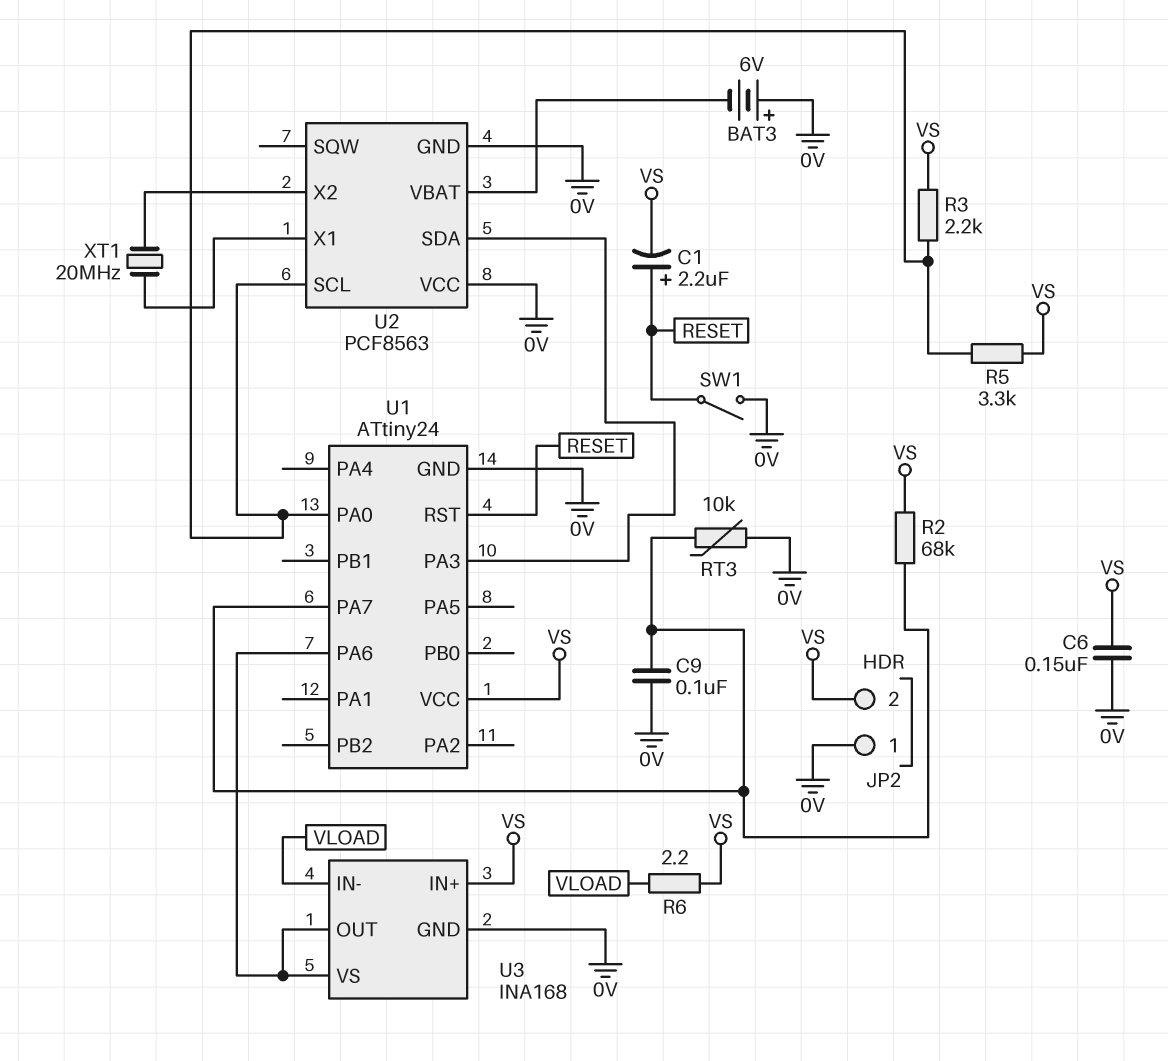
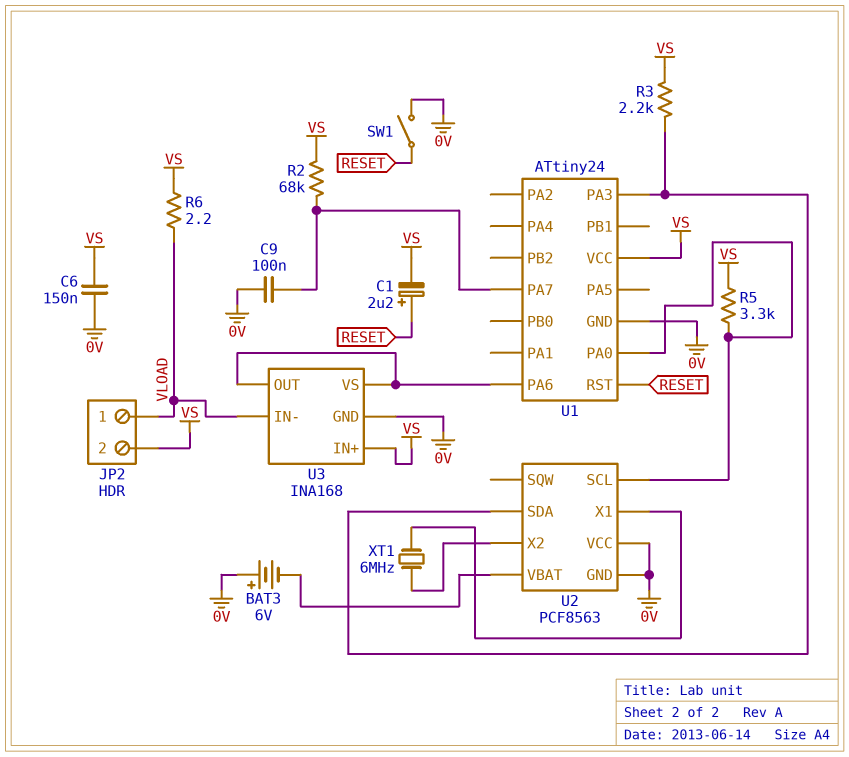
JP2 pin 1: 0V -> VLOAD
R3: 2.2k (U1/PA0, VS) -> 2.2k (U1/PA3, VS)
RT3: 10k (0V, U1/PA7) -> none
XT1: 20MHz (U2/X1, U2/X2) -> 6MHz (U2/X1, U2/X2)

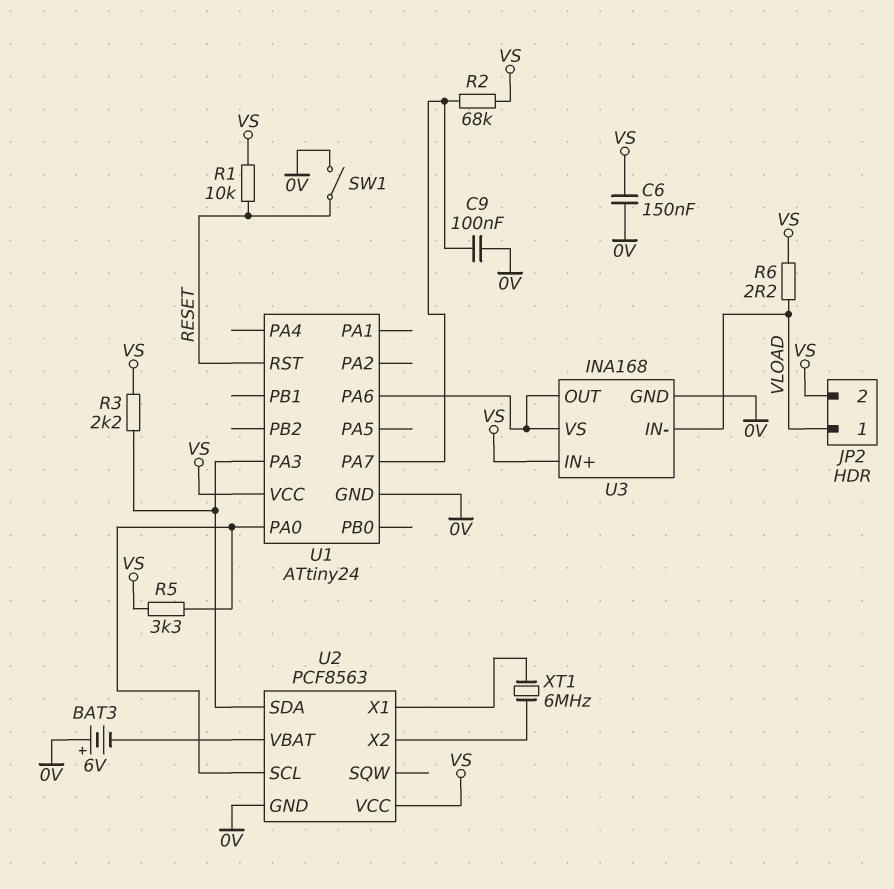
C1: 2.2uF (plus RESET, minus VS) -> none
R1: none -> 10k (RESET, VS)
U2 pin VCC: 0V -> VS

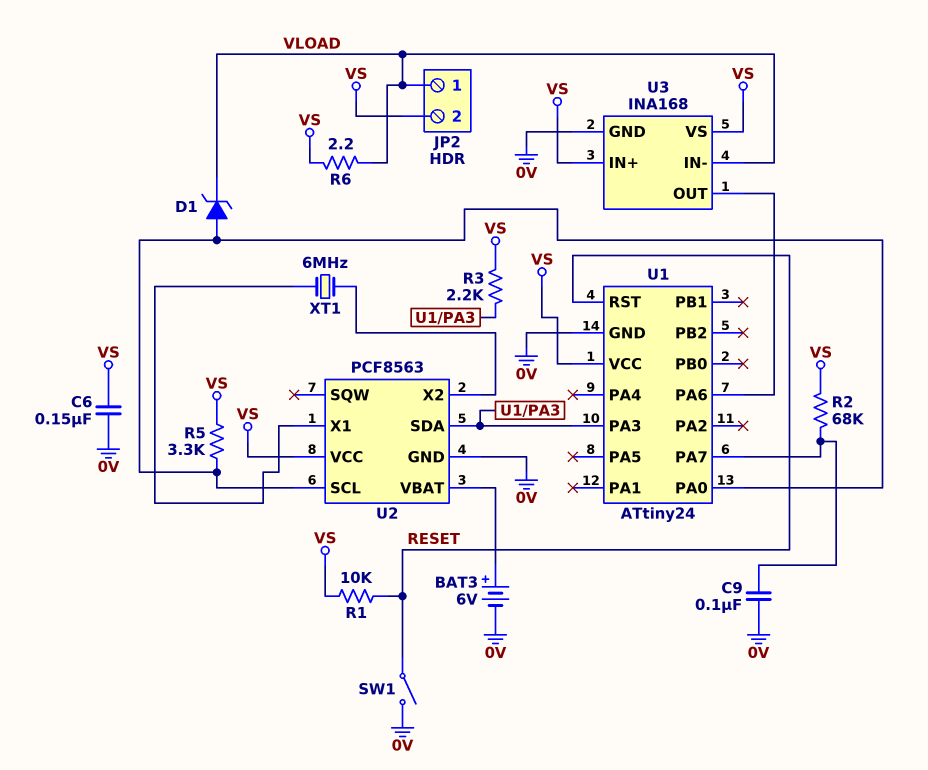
BAT3: 6V (plus 0V, minus U2/VBAT) -> 6V (plus U2/VBAT, minus 0V)
D1: none -> zener (A U1/PA0, K VLOAD)
U3 pin VS: U1/PA6 -> VS

